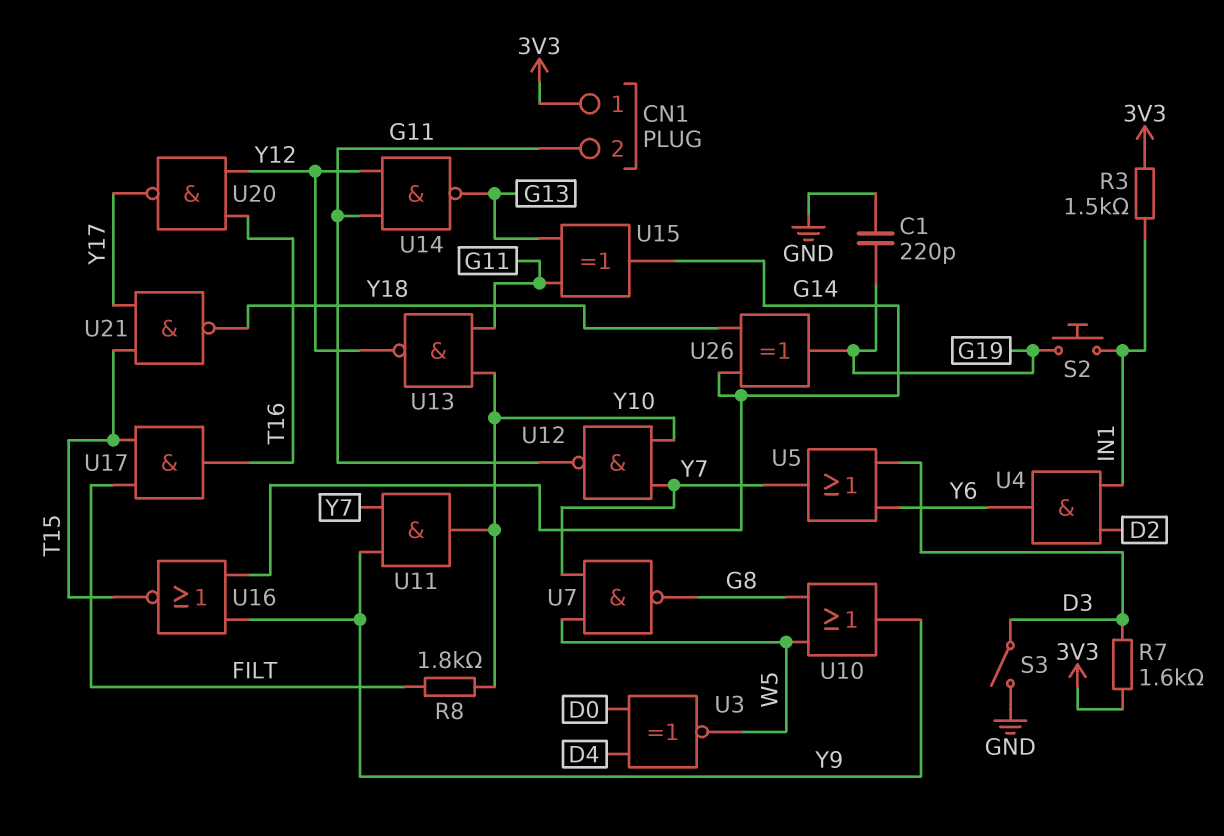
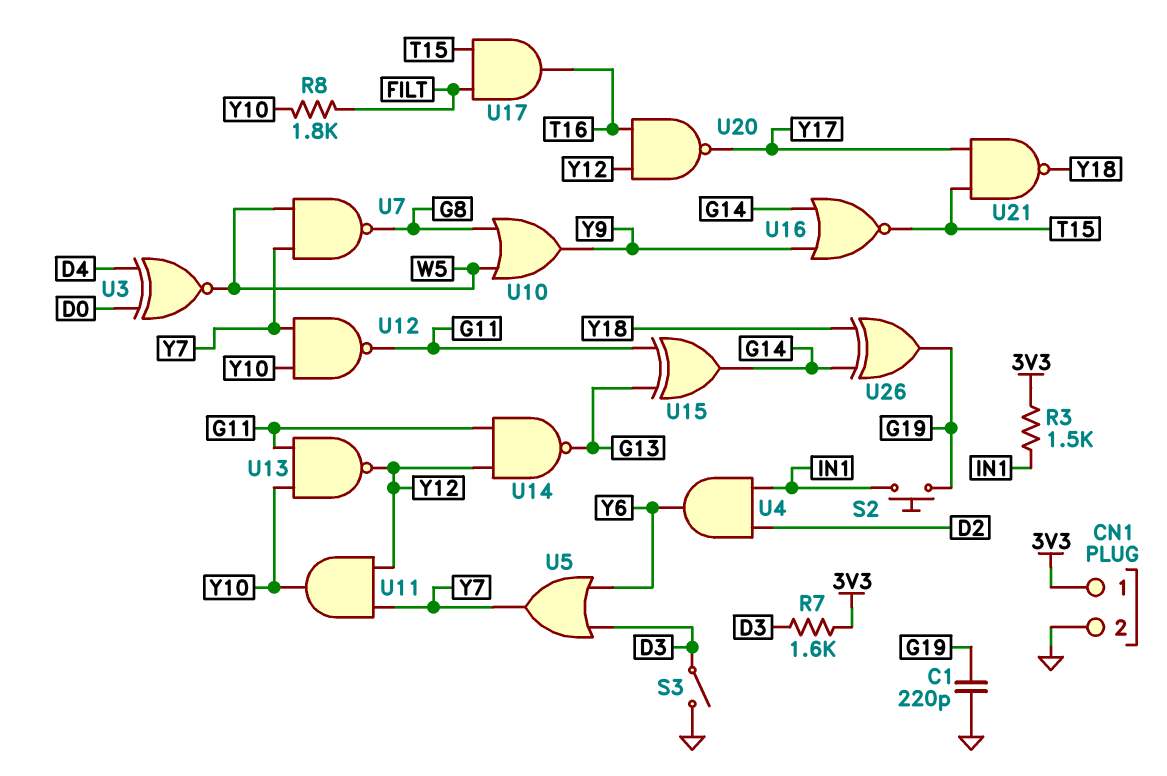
CN1 pin 2: G11 -> GND
U11: AND (in Y7, in Y9, out Y10) -> AND (in Y7, in Y12, out Y10)

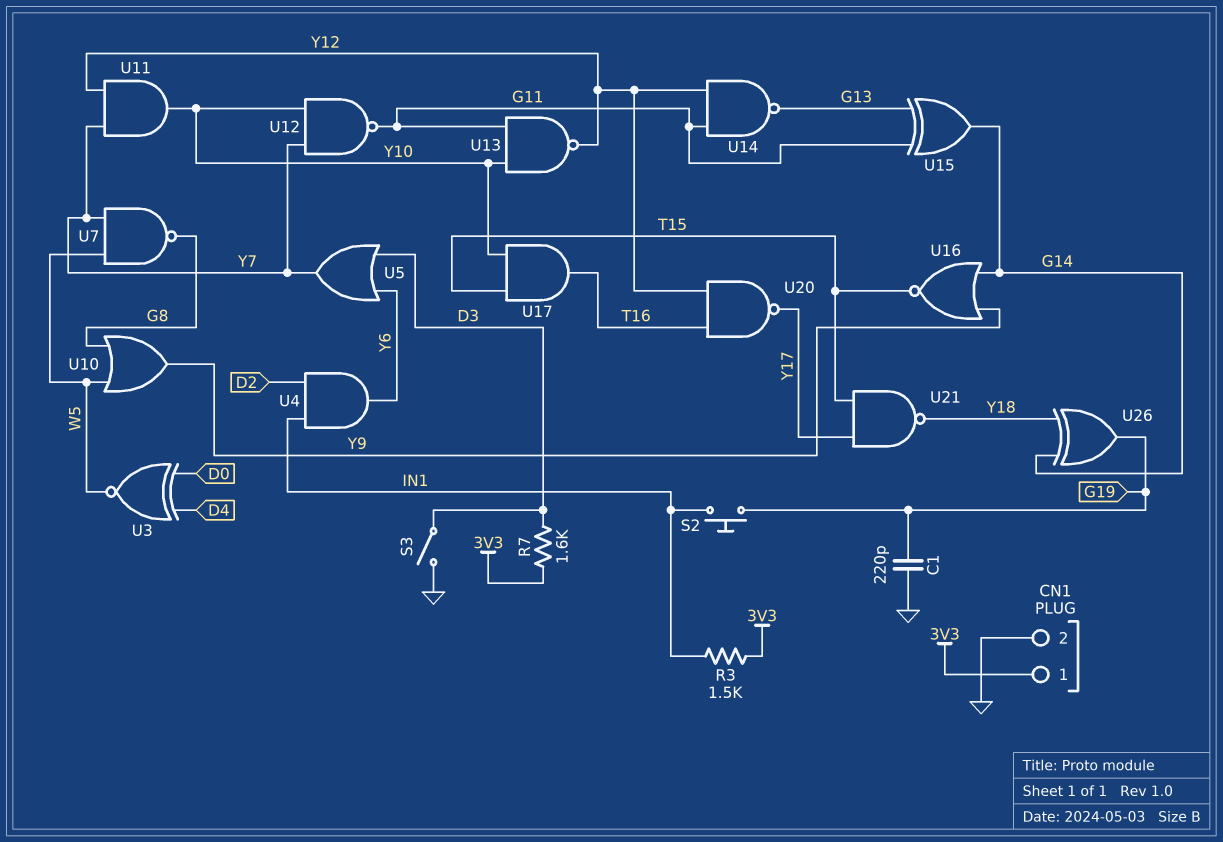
R8: 1.8k (FILT, Y10) -> none
U17: AND (in FILT, in T15, out T16) -> AND (in T15, in Y10, out T16)

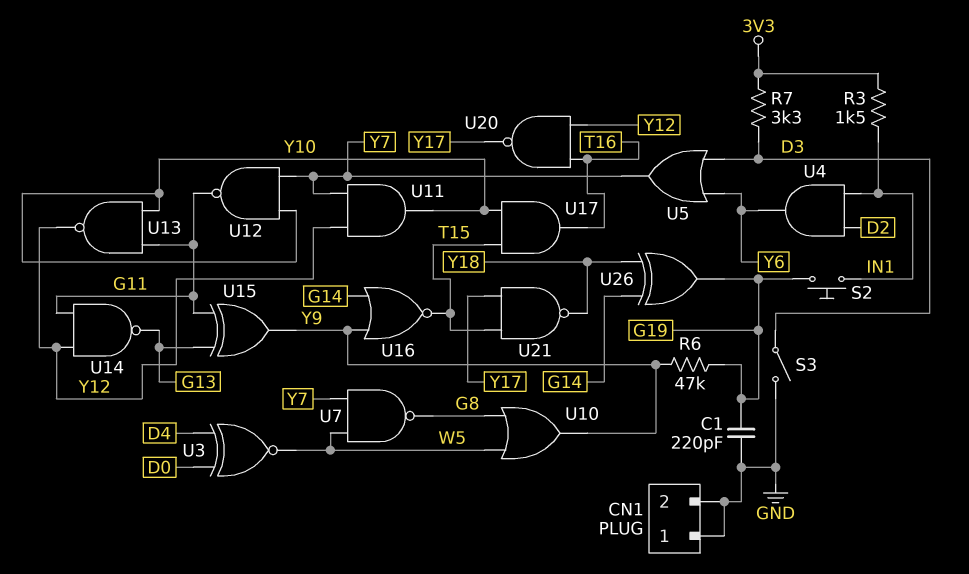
CN1 pin 1: 3V3 -> GND
R6: none -> 47k (G19, Y9)
R7: 1.6k (3V3, D3) -> 3.3k (3V3, D3)
U15: XOR (in G11, in G13, out G14) -> XOR (in G11, in G13, out Y9)

